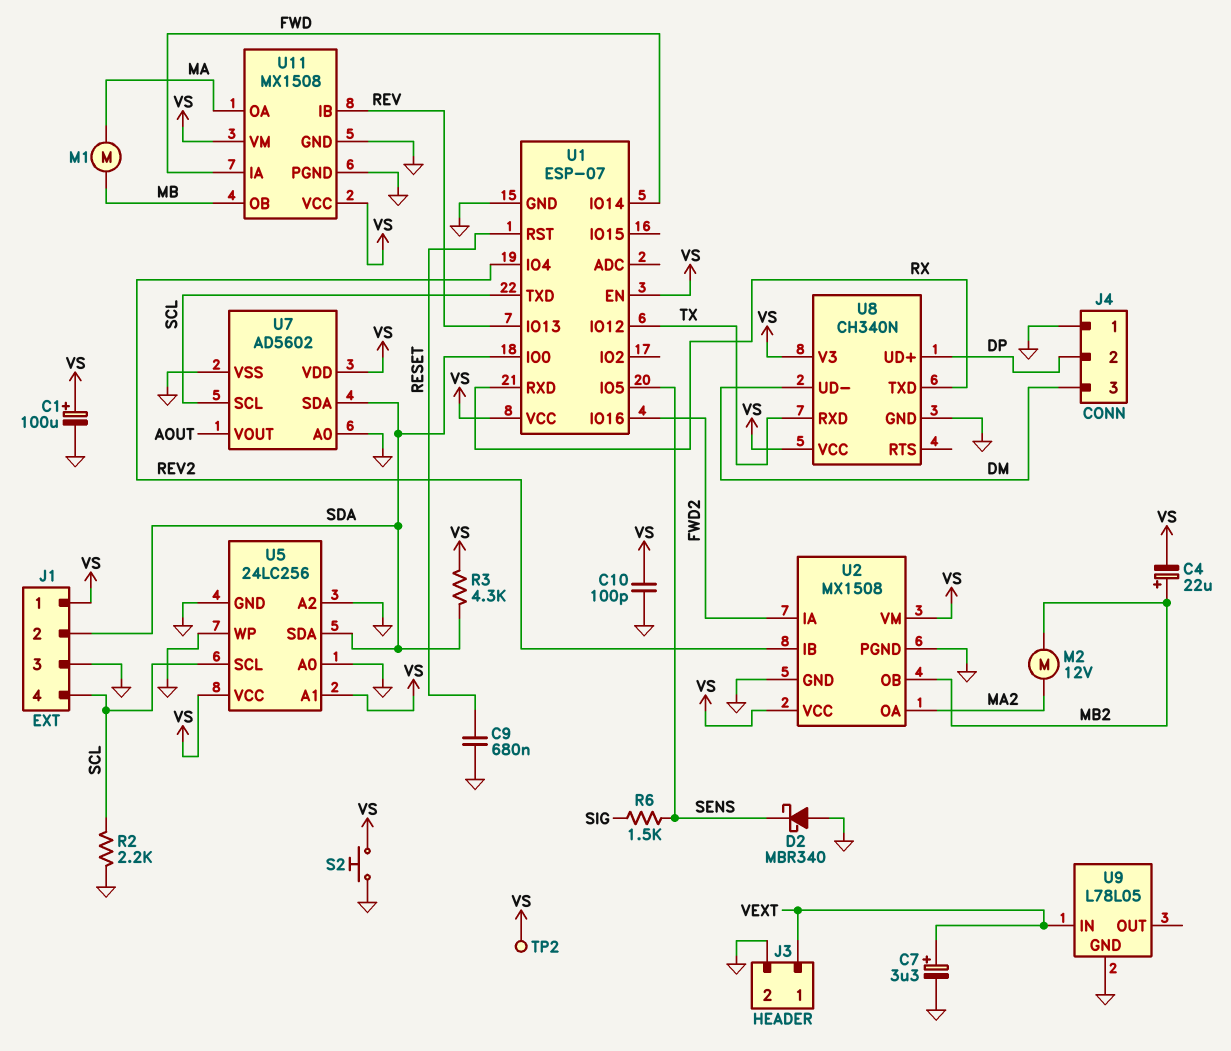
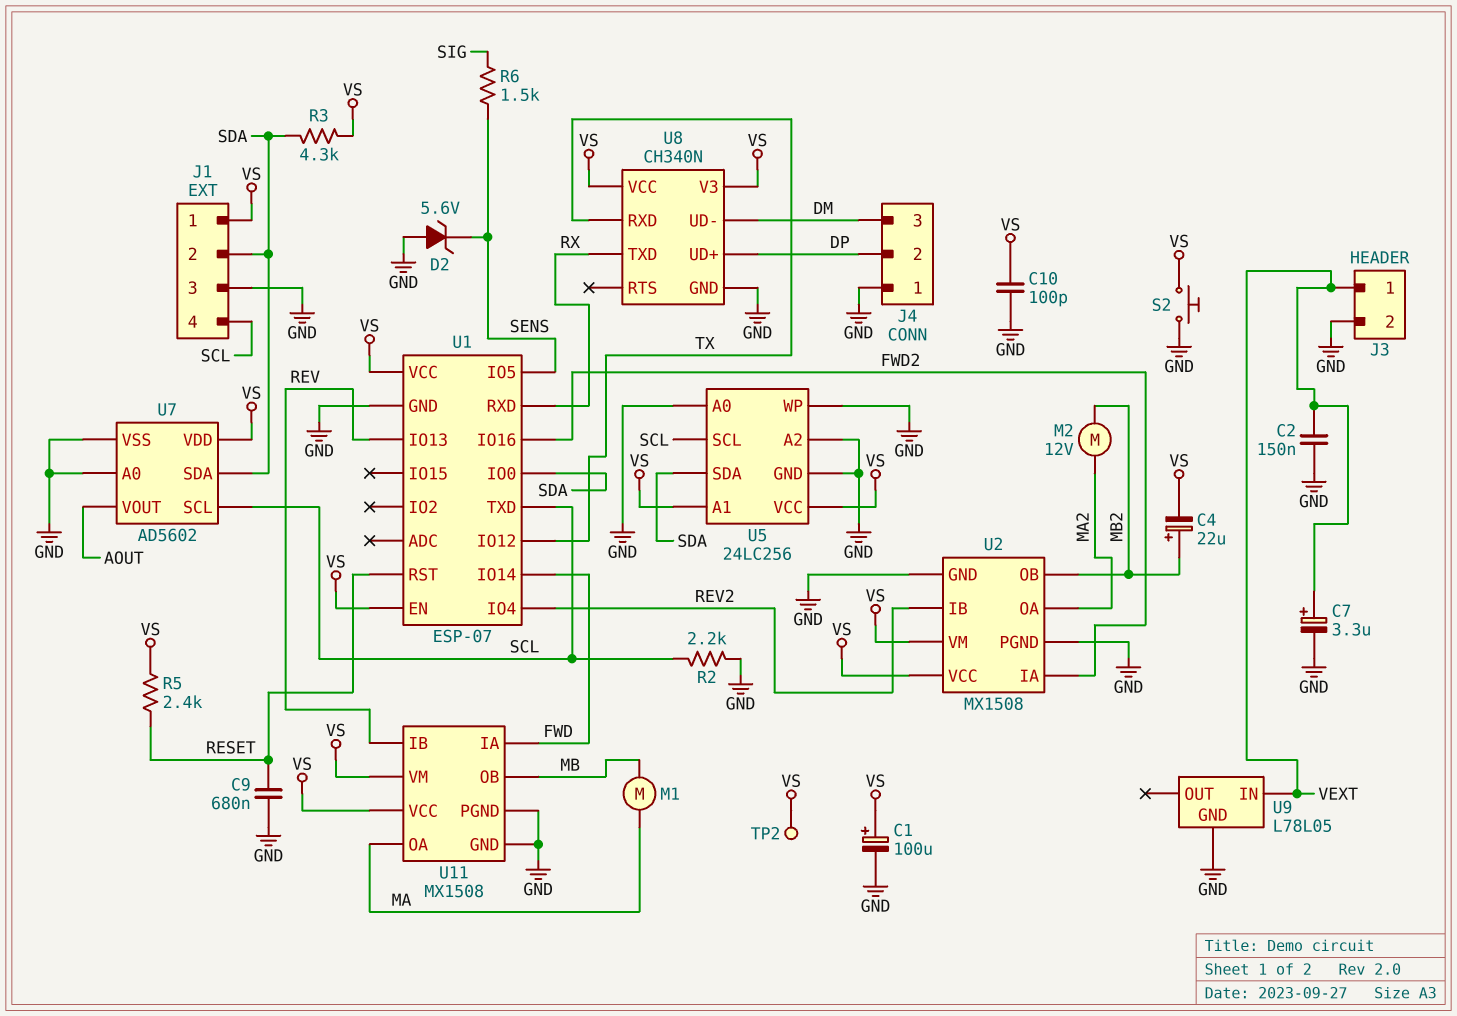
C2: none -> 150nF (GND, VEXT)
D2: schottky MBR340 (A GND, K SENS) -> zener 5.6V (A GND, K SENS)
R5: none -> 2.4k (RESET, VS)

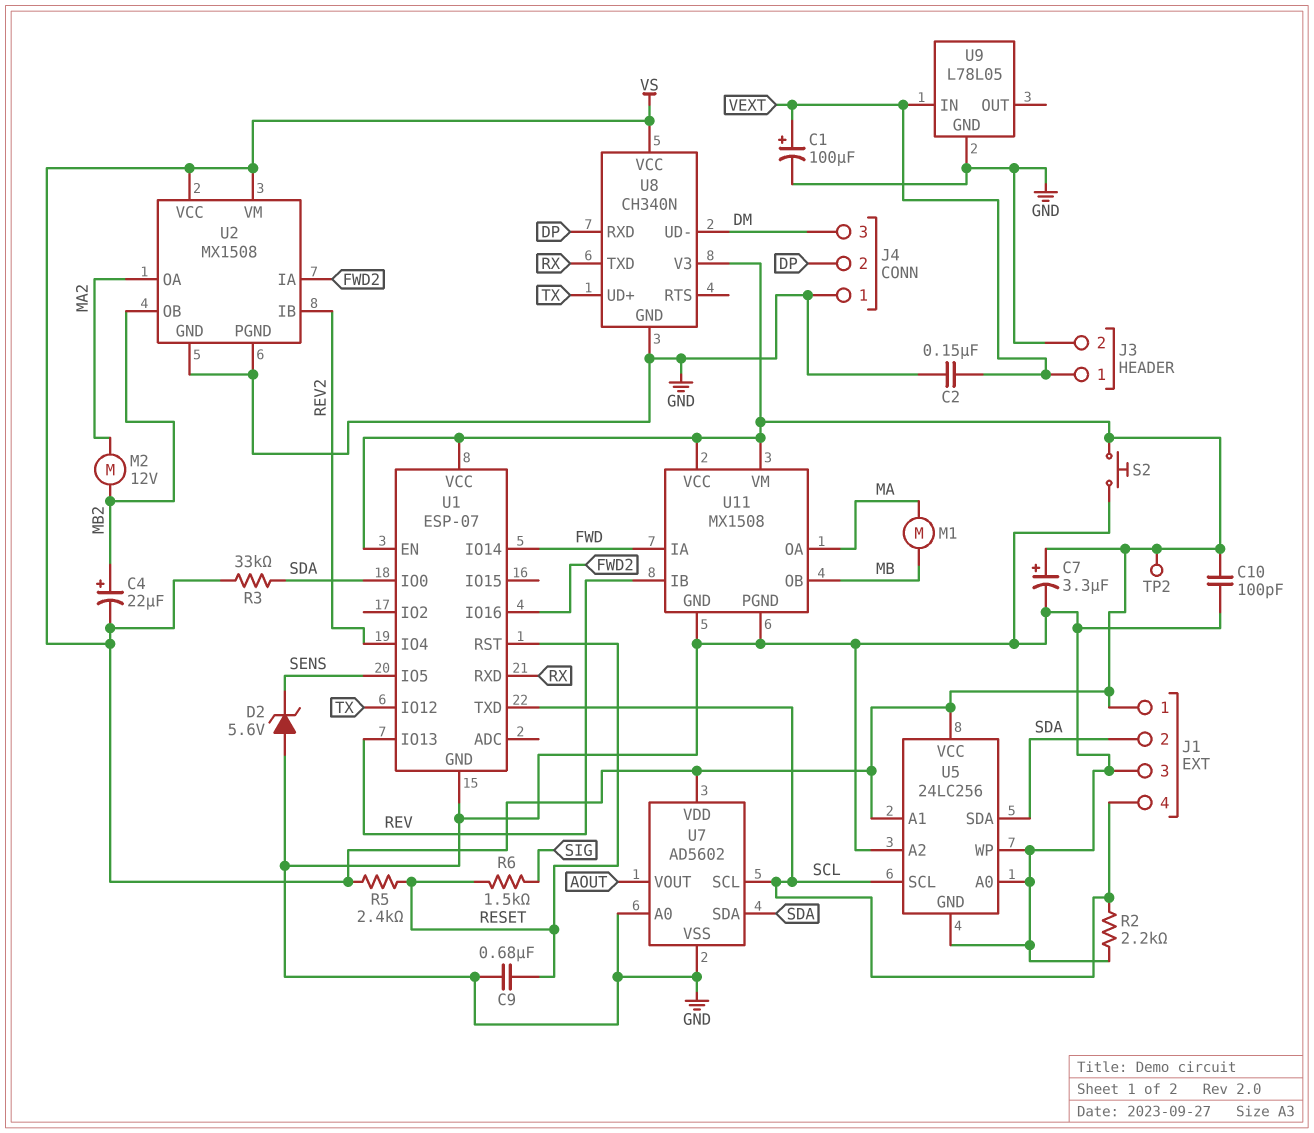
C1: 100uF (plus VS, minus GND) -> 100uF (plus VEXT, minus GND)
C7: 3.3uF (plus VEXT, minus GND) -> 3.3uF (plus VS, minus GND)
R3: 4.3k (SDA, VS) -> 33k (SDA, VS)
R6: 1.5k (SENS, SIG) -> 1.5k (RESET, SIG)
U8 pin RXD: TX -> DP
U8 pin UD+: DP -> TX

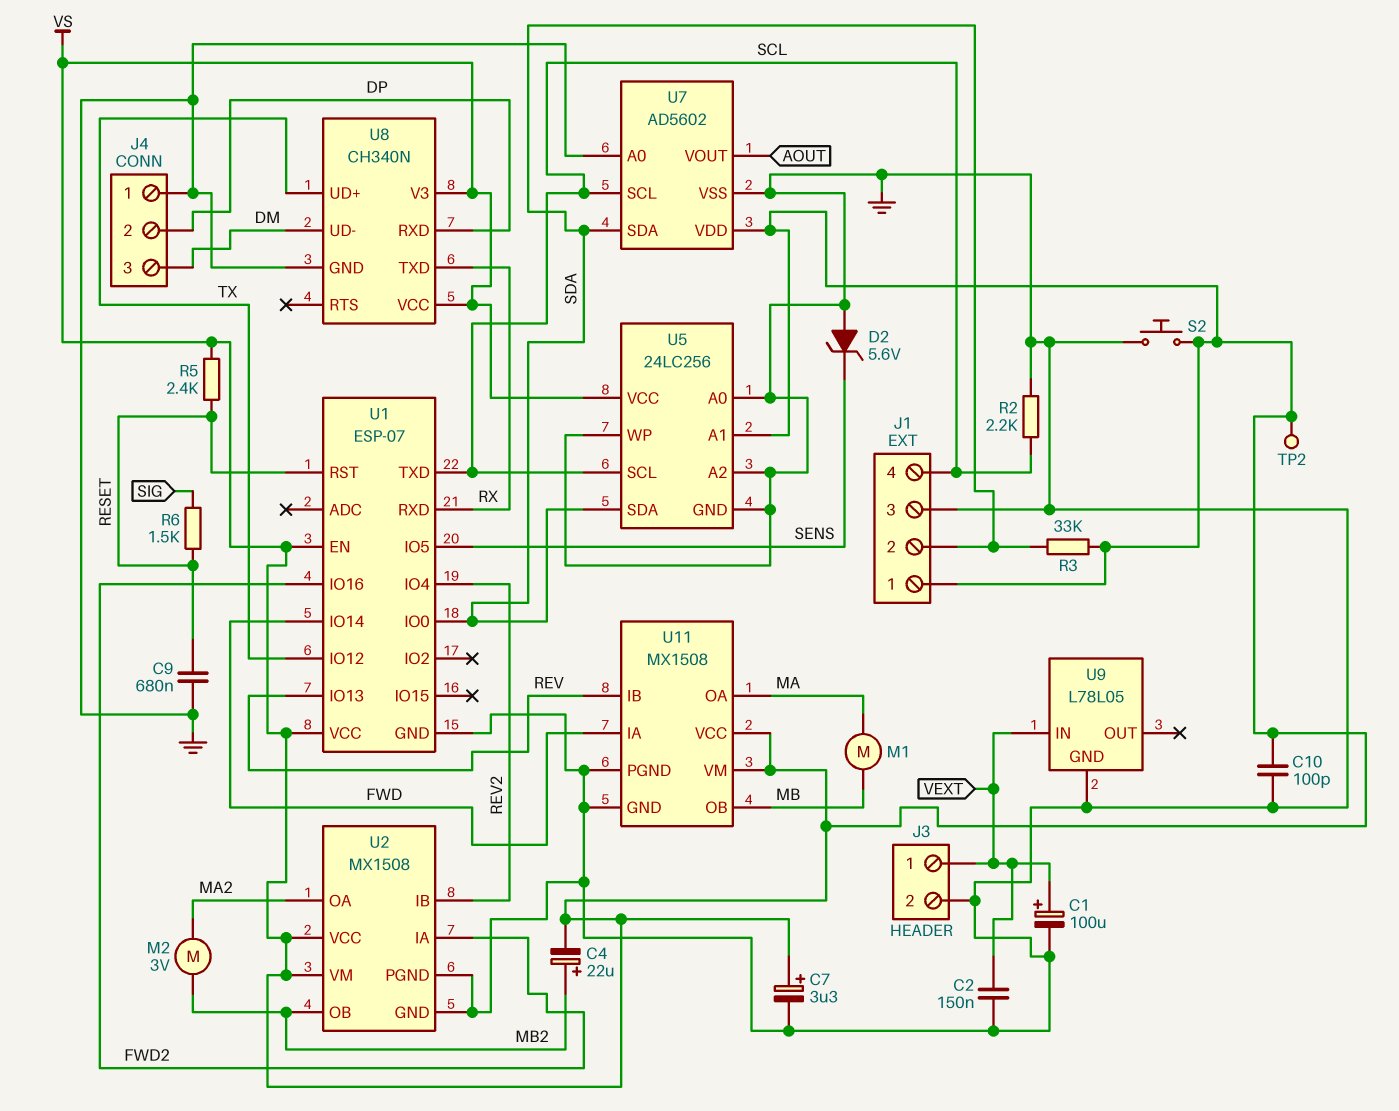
M2: motor 12V (MA2, MB2) -> motor 3V (MA2, MB2)

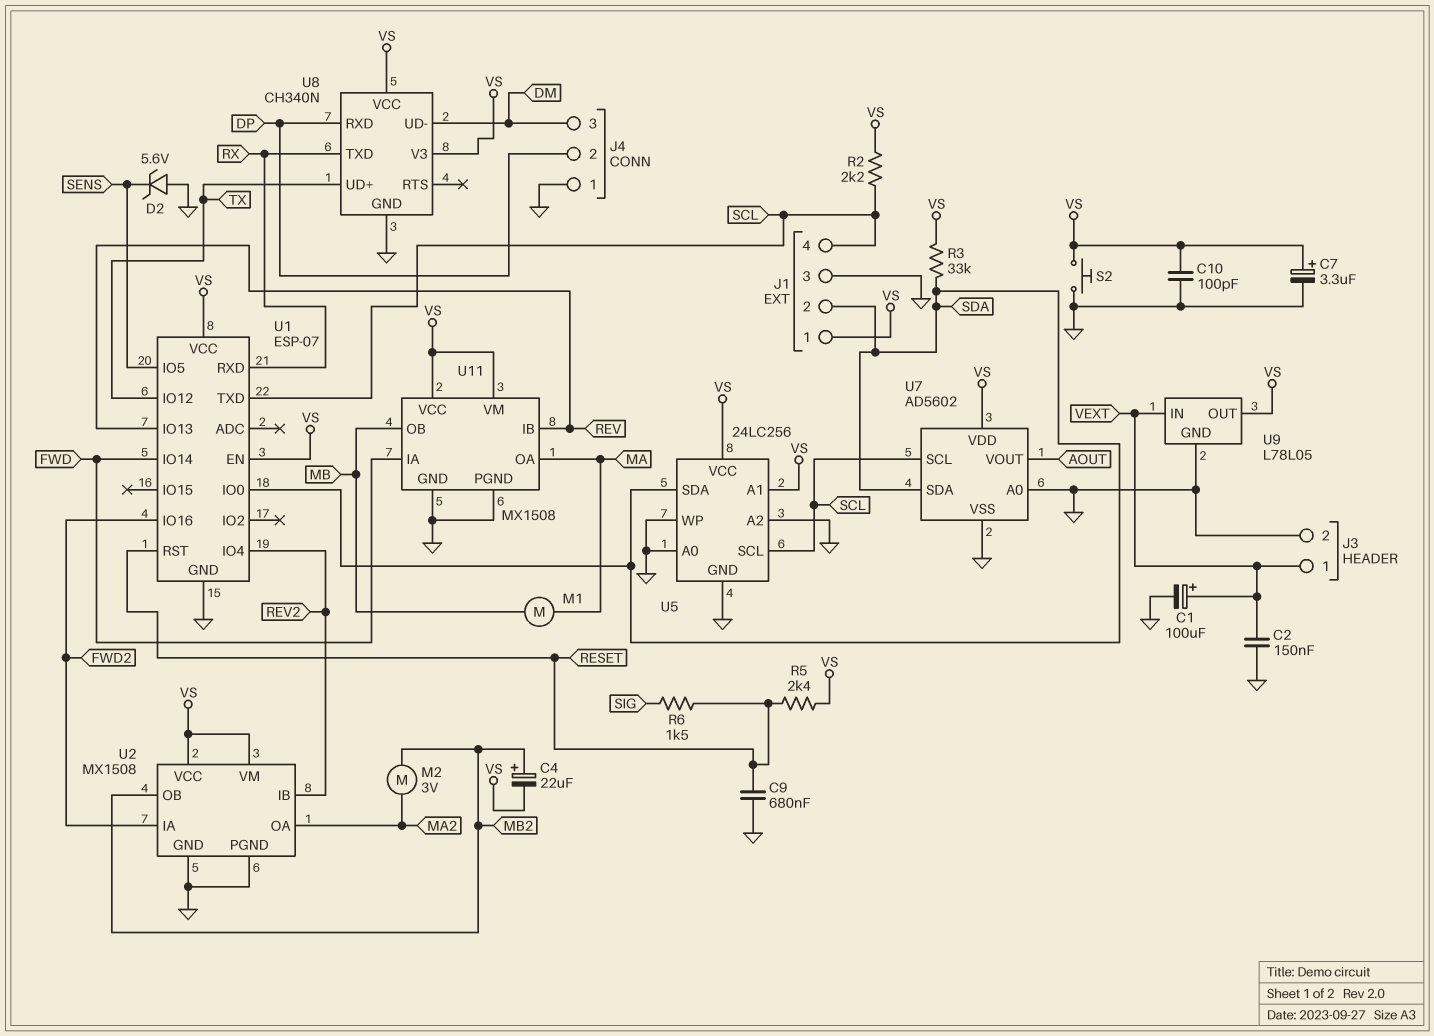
R2: 2.2k (GND, SCL) -> 2.2k (SCL, VS)
TP2: test point (VS) -> none
U9 pin OUT: none -> VS

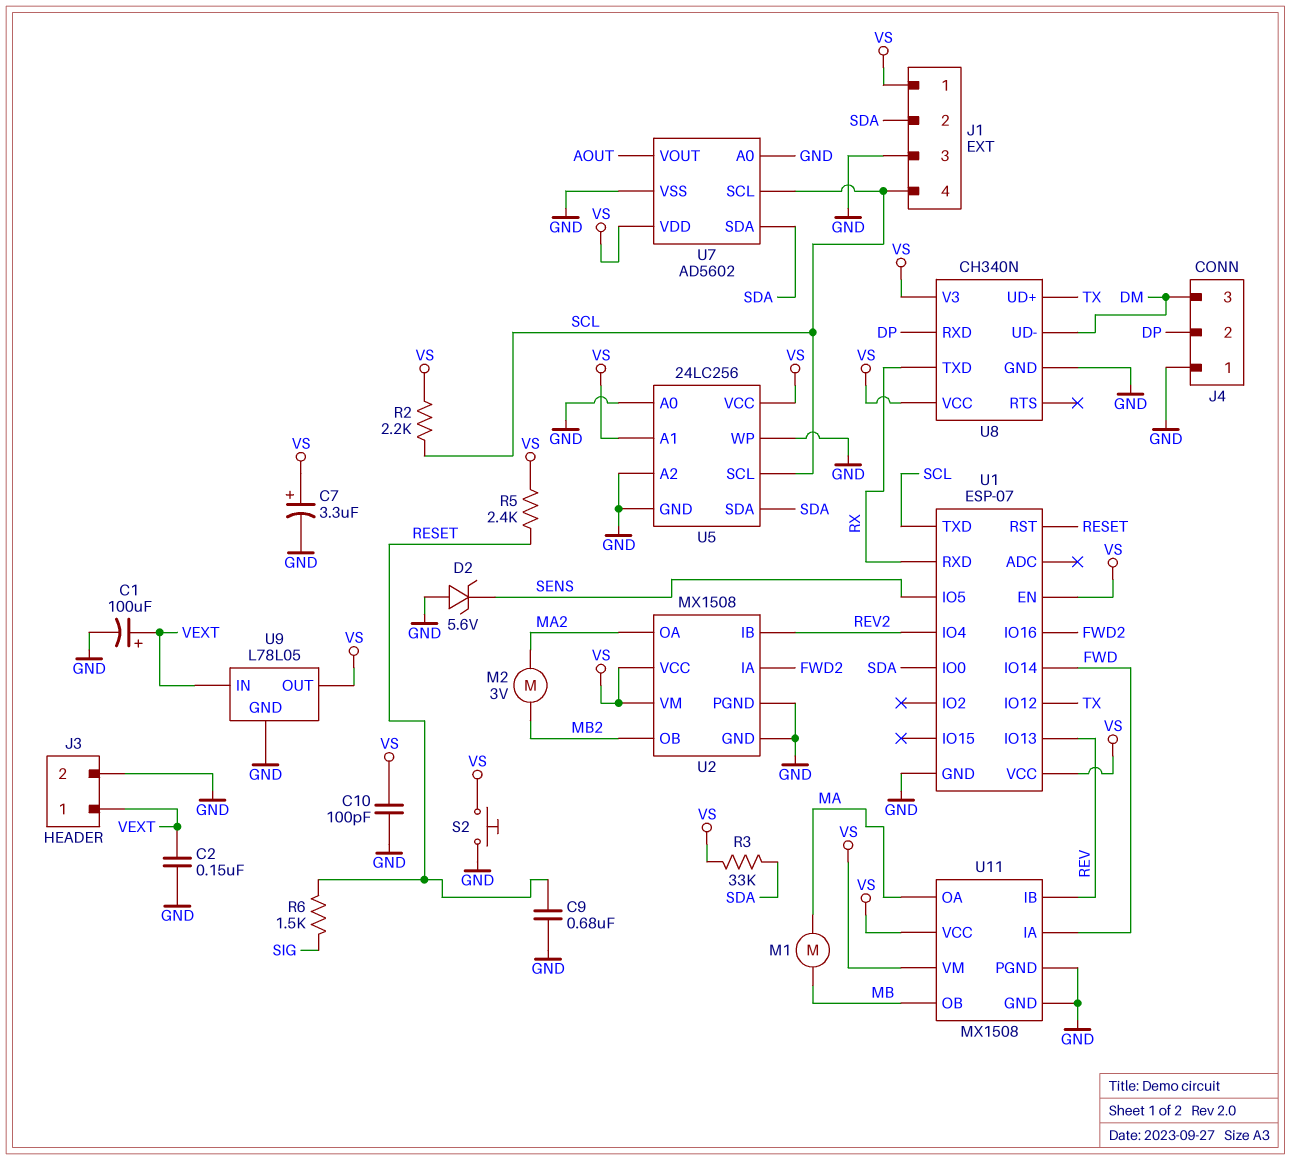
C4: 22uF (plus MB2, minus VS) -> none

